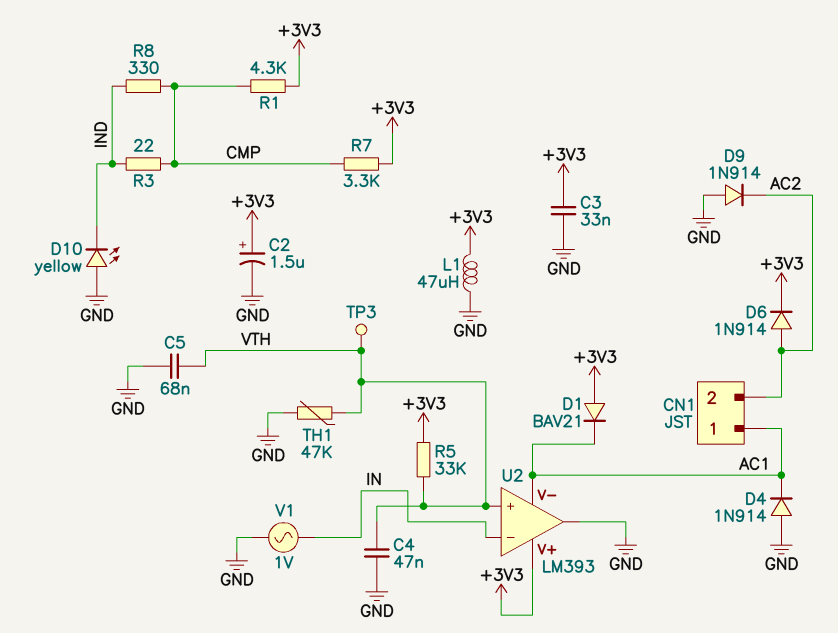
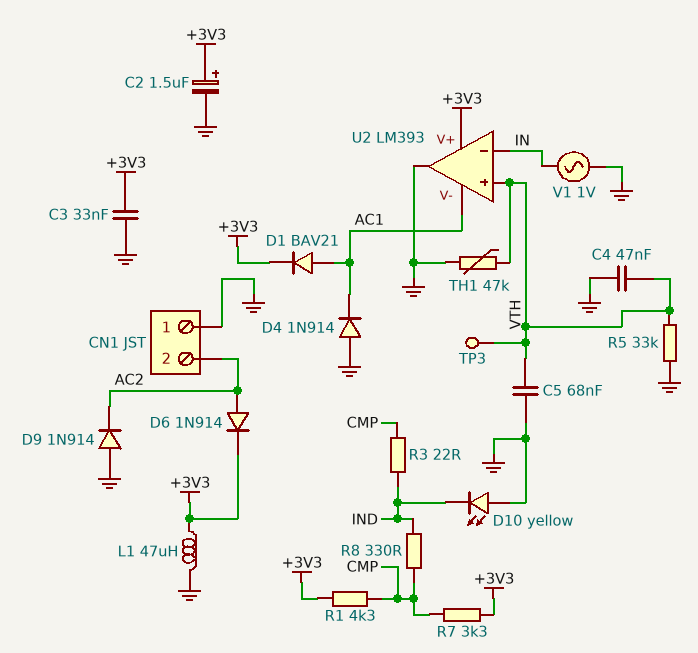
CN1 pin 1: AC1 -> GND
D1: diode BAV21 (A +3V3, K AC1) -> diode BAV21 (A AC1, K +3V3)
R5: 33k (+3V3, VTH) -> 33k (GND, VTH)

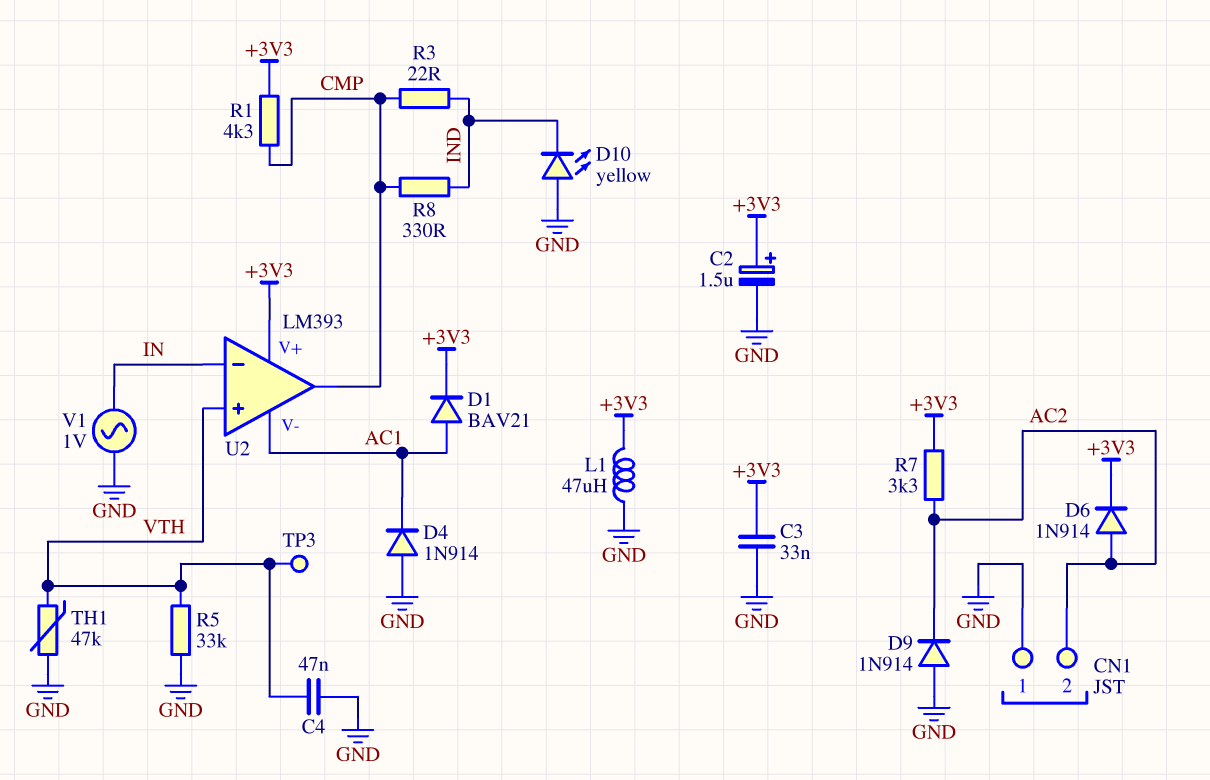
C5: 68nF (GND, VTH) -> none
R7: 3.3k (+3V3, CMP) -> 3.3k (+3V3, AC2)
U2 pin out: GND -> CMP

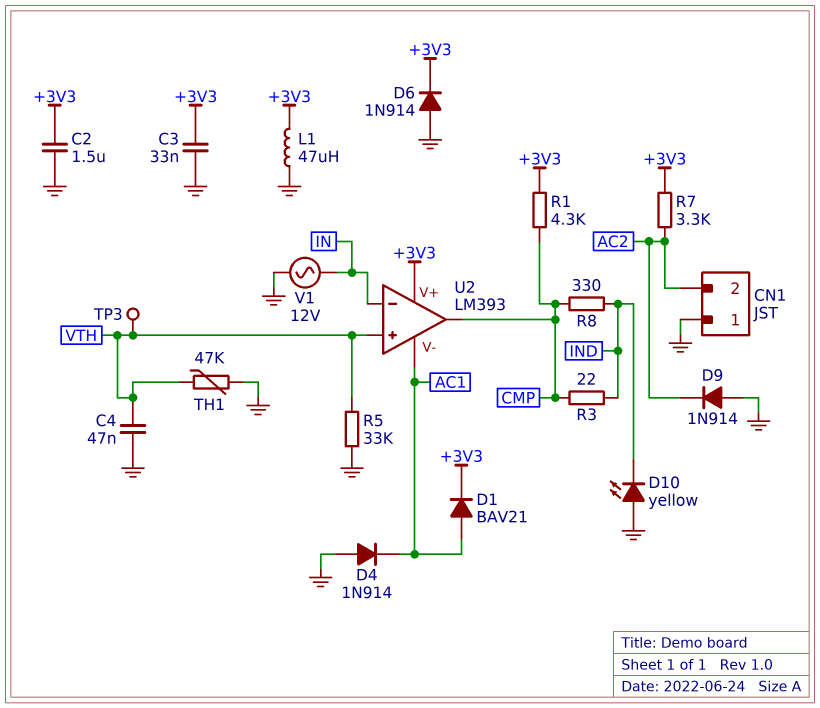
C2: 1.5uF (plus +3V3, minus GND) -> 1.5uF (+3V3, GND)
D6: diode 1N914 (A AC2, K +3V3) -> diode 1N914 (A GND, K +3V3)
V1: AC 1V (GND, IN) -> AC 12V (GND, IN)

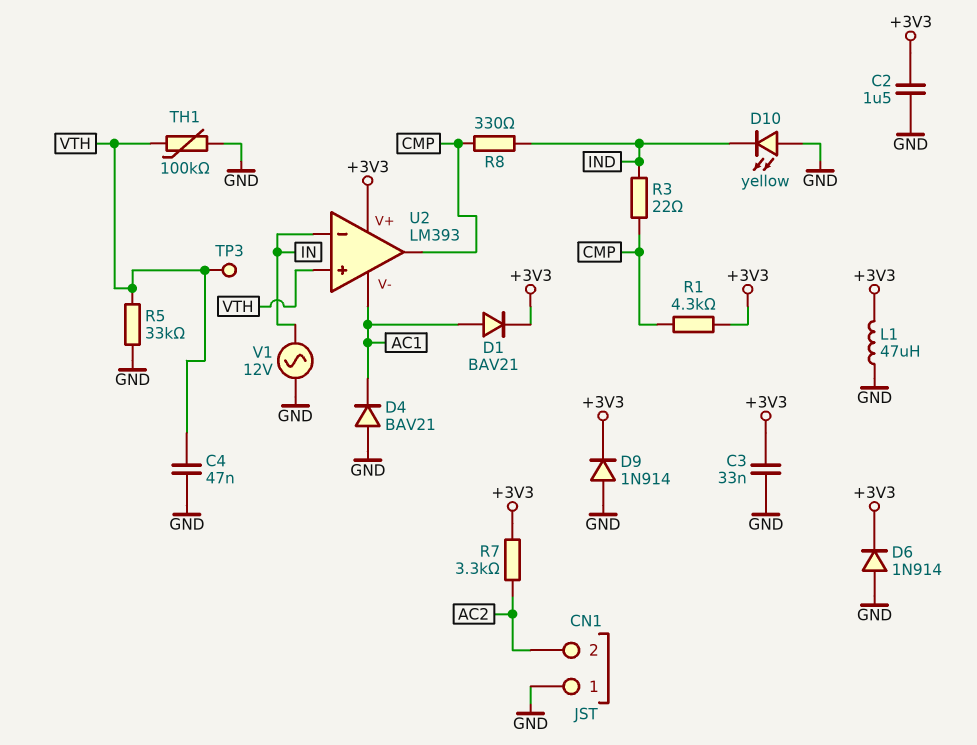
D4: diode 1N914 (A GND, K AC1) -> diode BAV21 (A GND, K AC1)
D9: diode 1N914 (A GND, K AC2) -> diode 1N914 (A GND, K +3V3)
TH1: 47k (GND, VTH) -> 100k (GND, VTH)

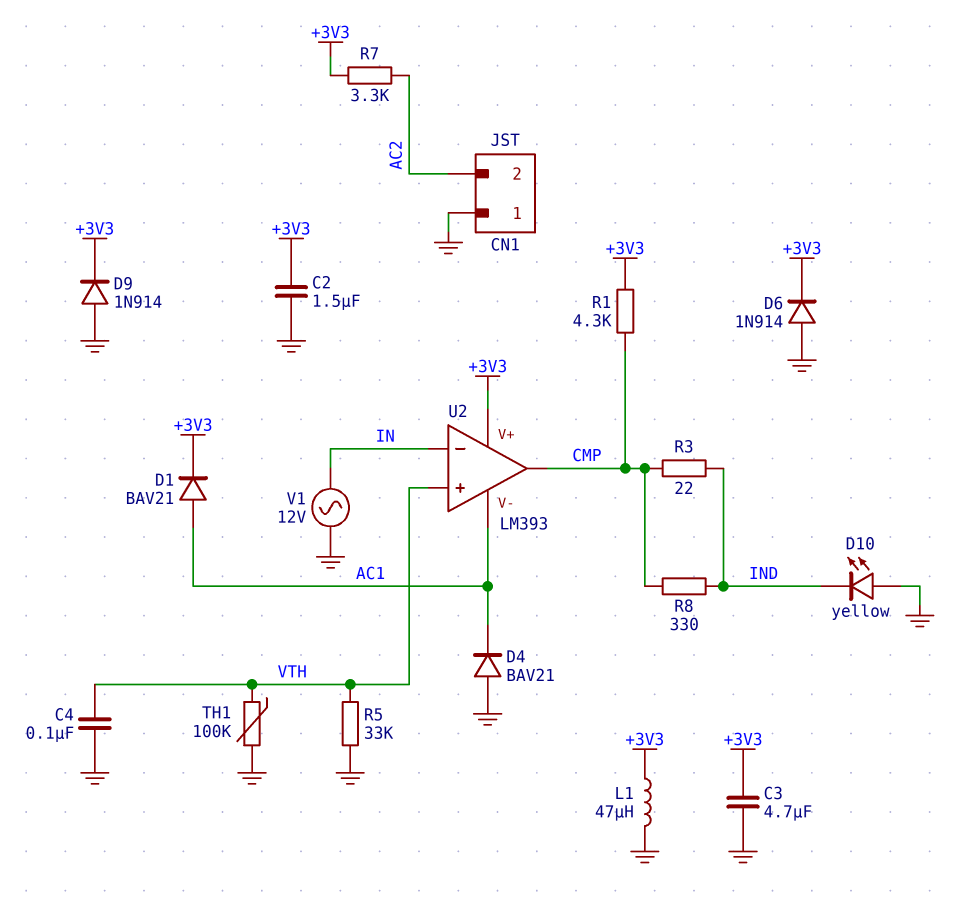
C3: 33nF (+3V3, GND) -> 4.7uF (+3V3, GND)
C4: 47nF (GND, VTH) -> 100nF (GND, VTH)
TP3: test point (VTH) -> none

